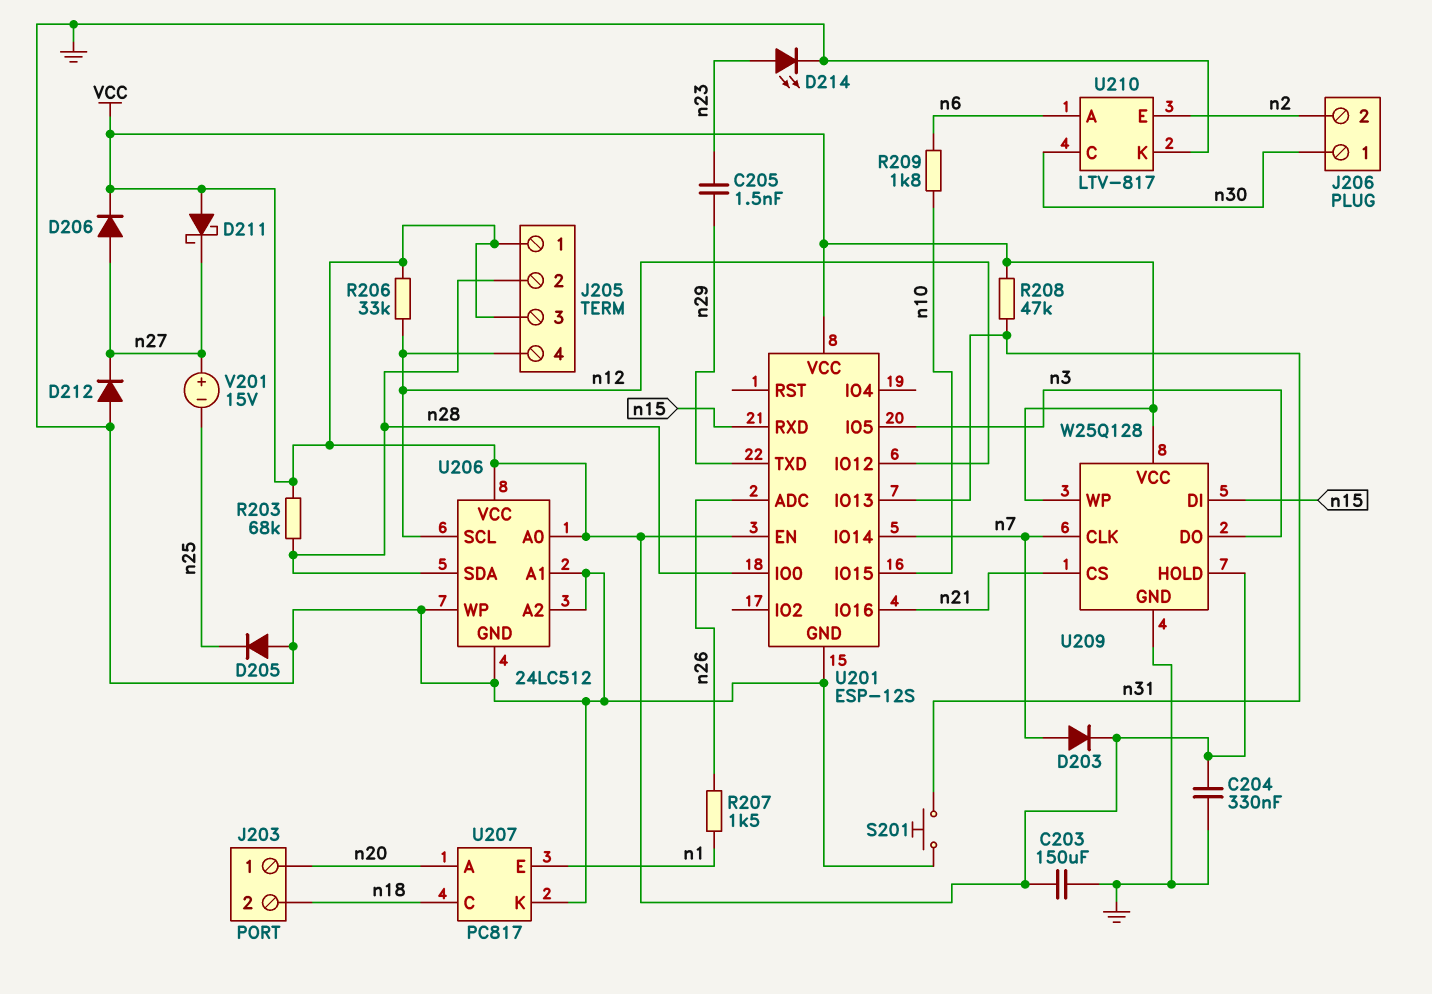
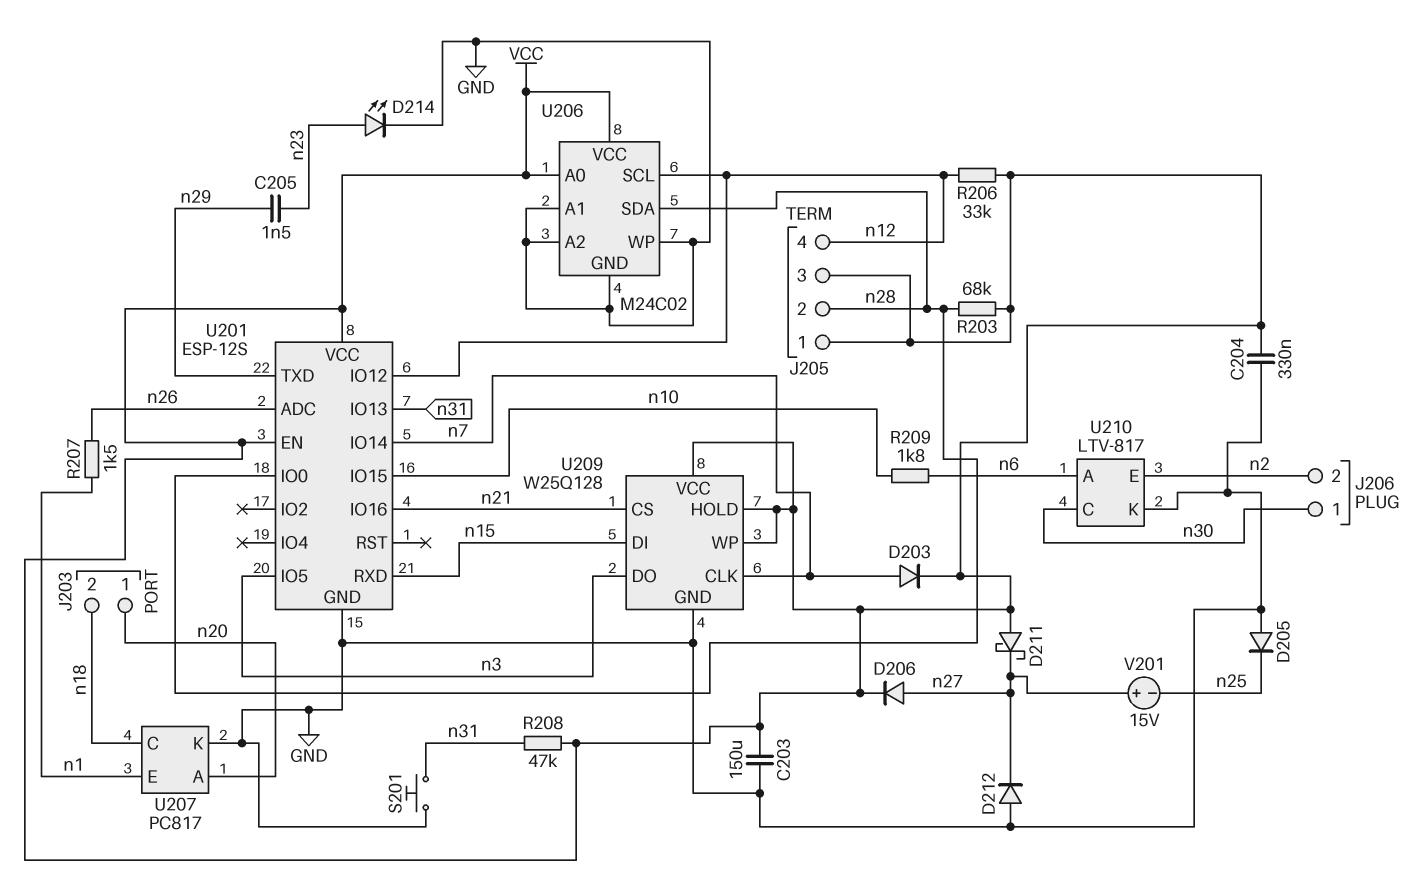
U206: 24LC512 -> M24C02

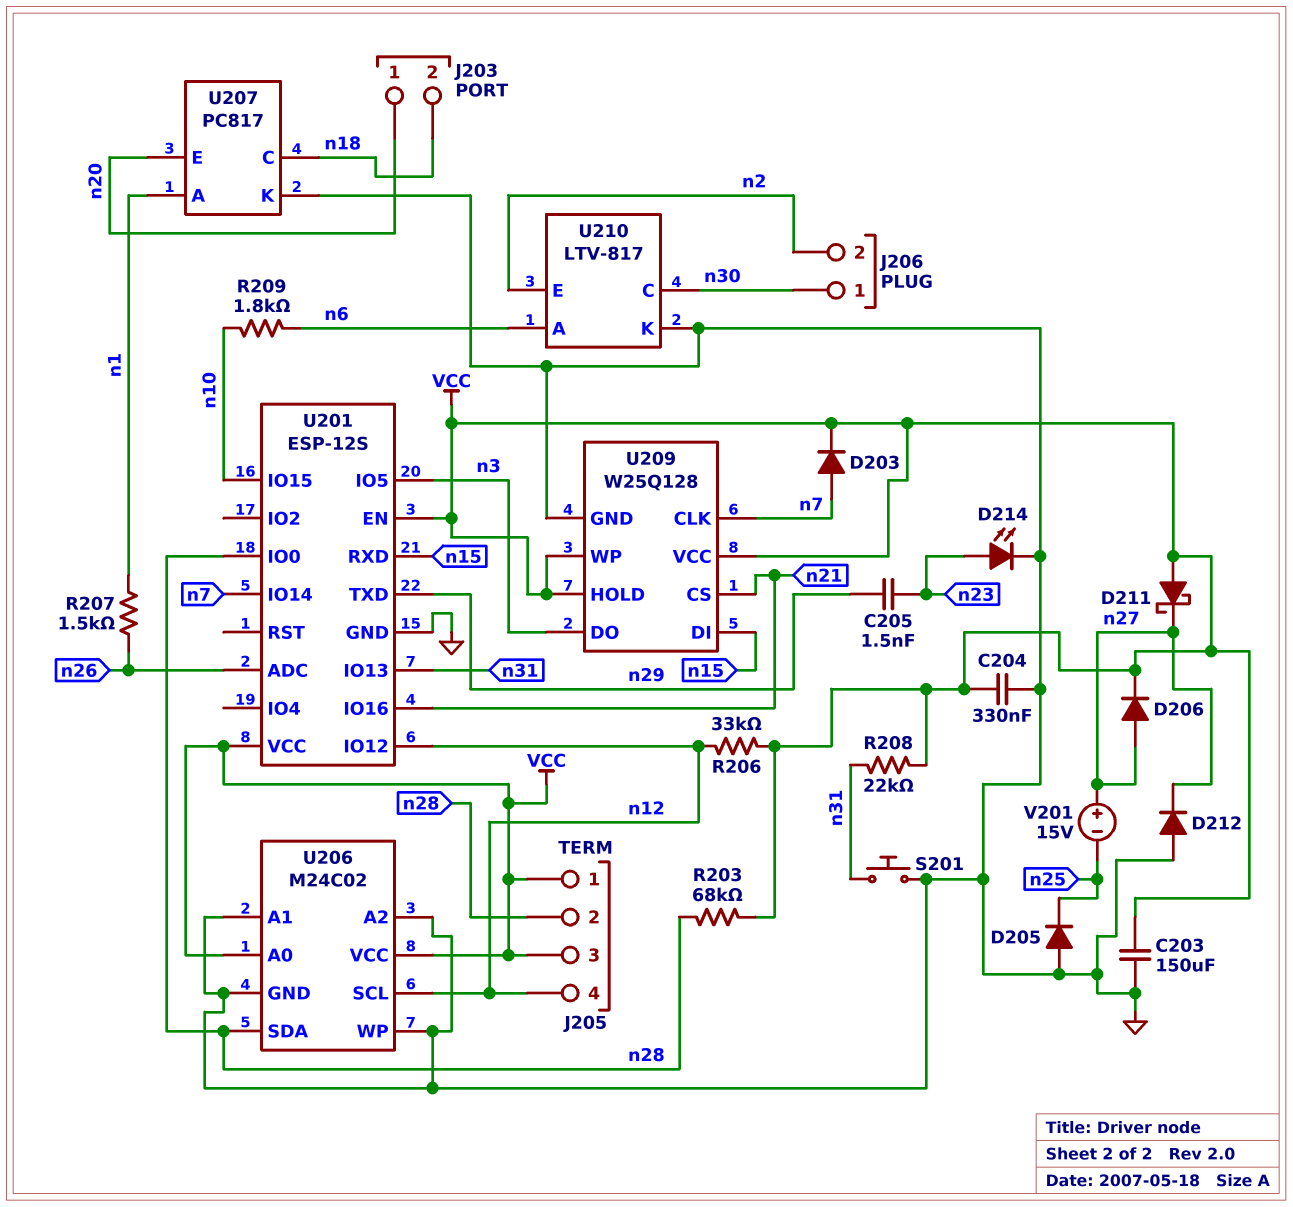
R208: 47k (VCC, n31) -> 22k (VCC, n31)
U207 pin A: n20 -> n1
U207 pin E: n1 -> n20

